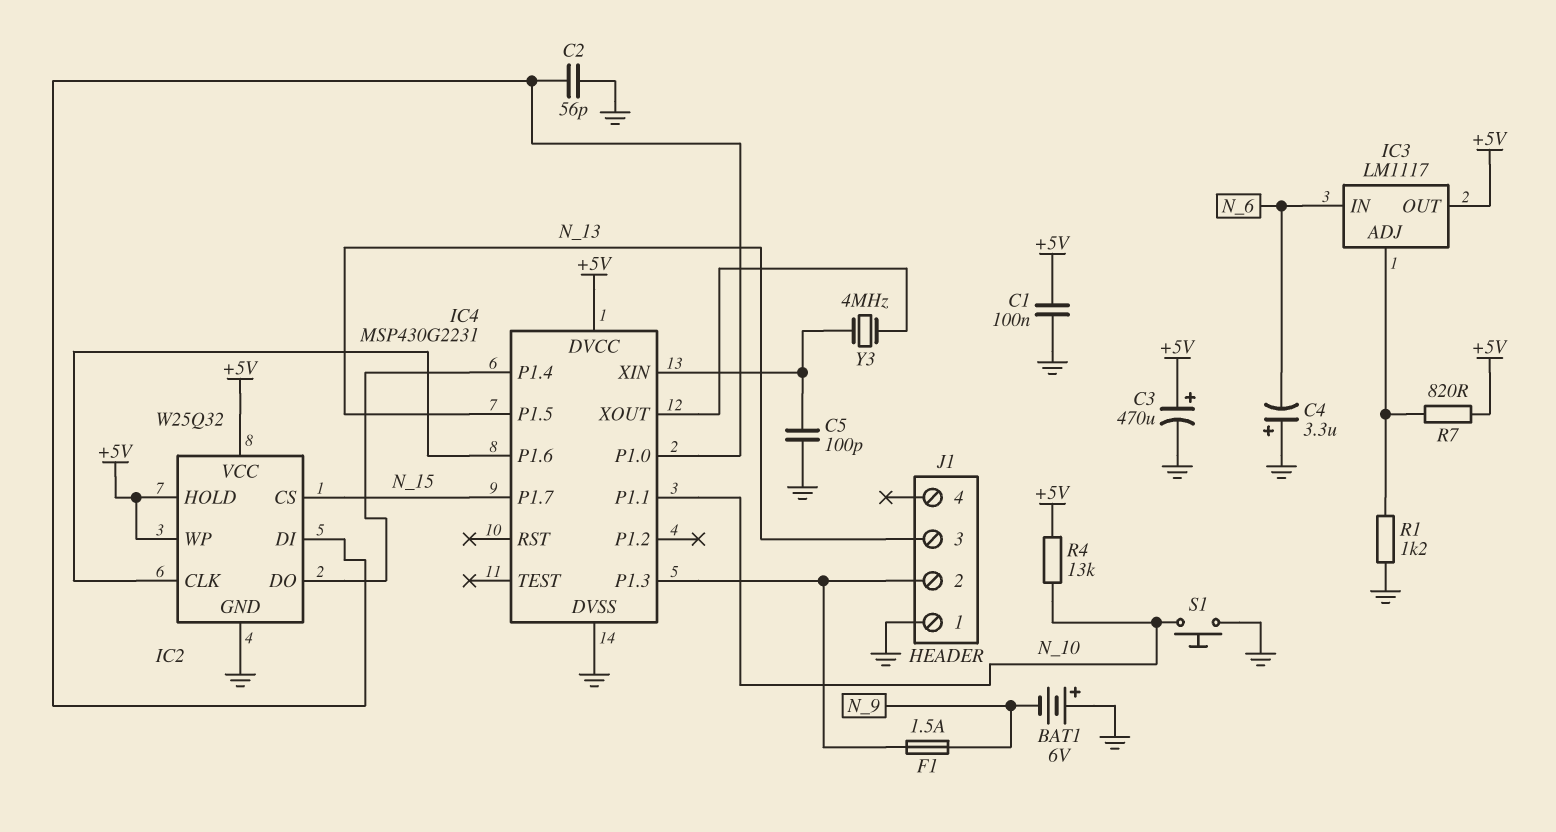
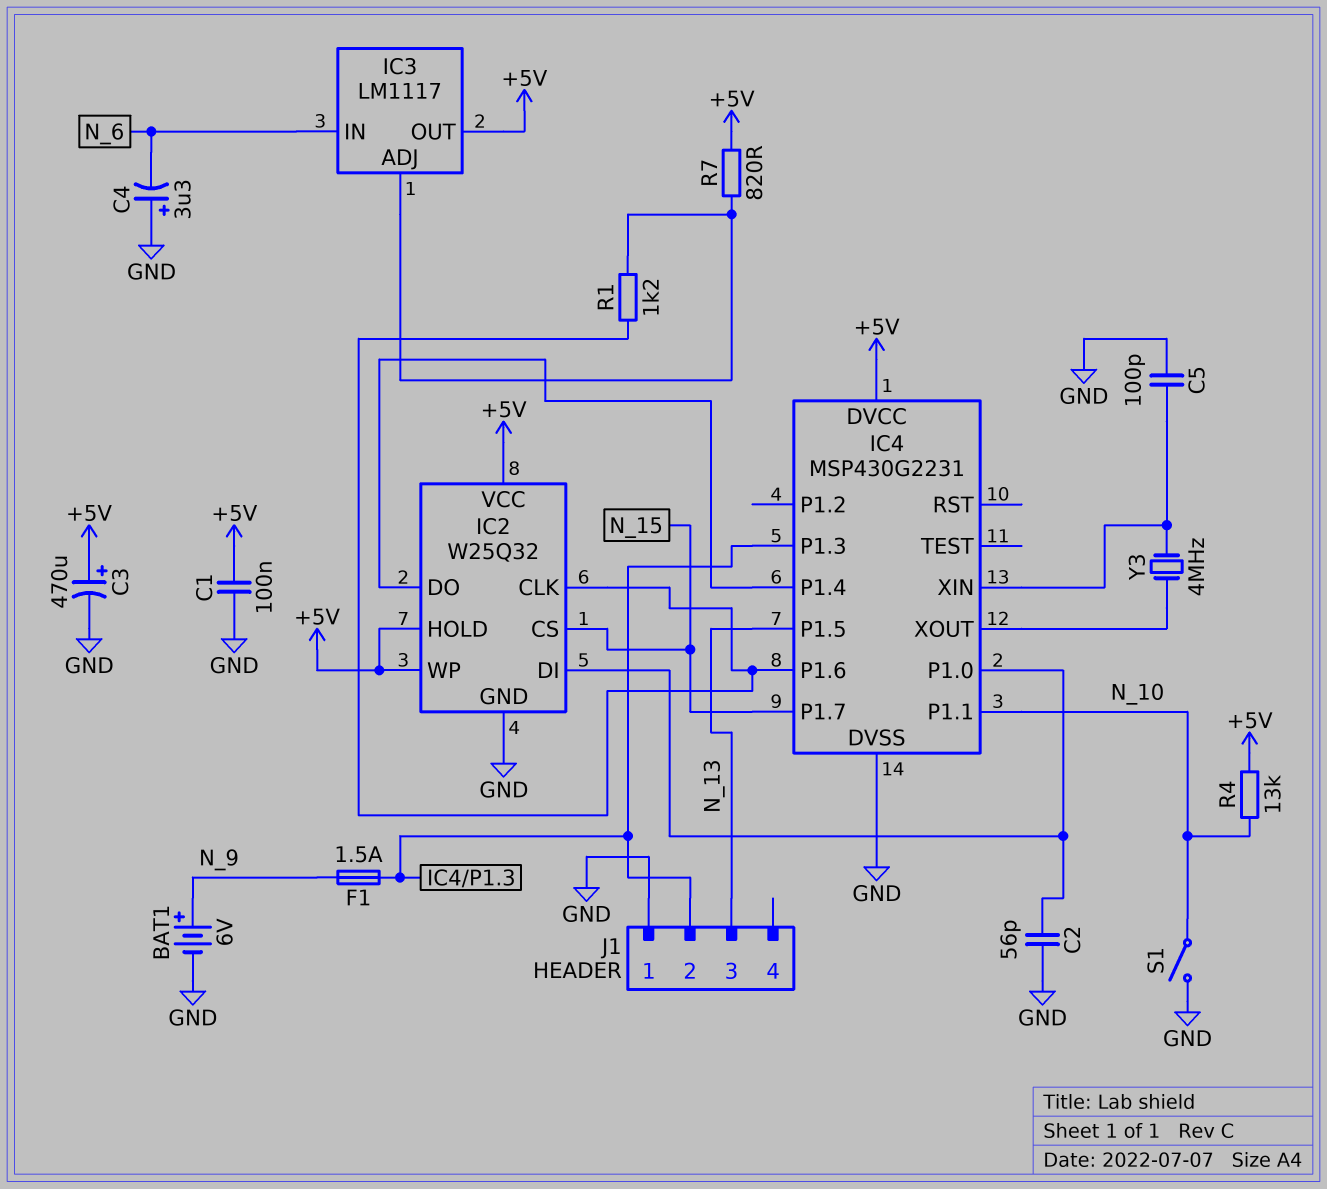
BAT1: 6V (plus GND, minus N_9) -> 6V (plus N_9, minus GND)
R1: 1.2k (GND, IC3/ADJ) -> 1.2k (IC2/CLK, IC3/ADJ)
S1: button (GND, N_10) -> switch (GND, N_10)

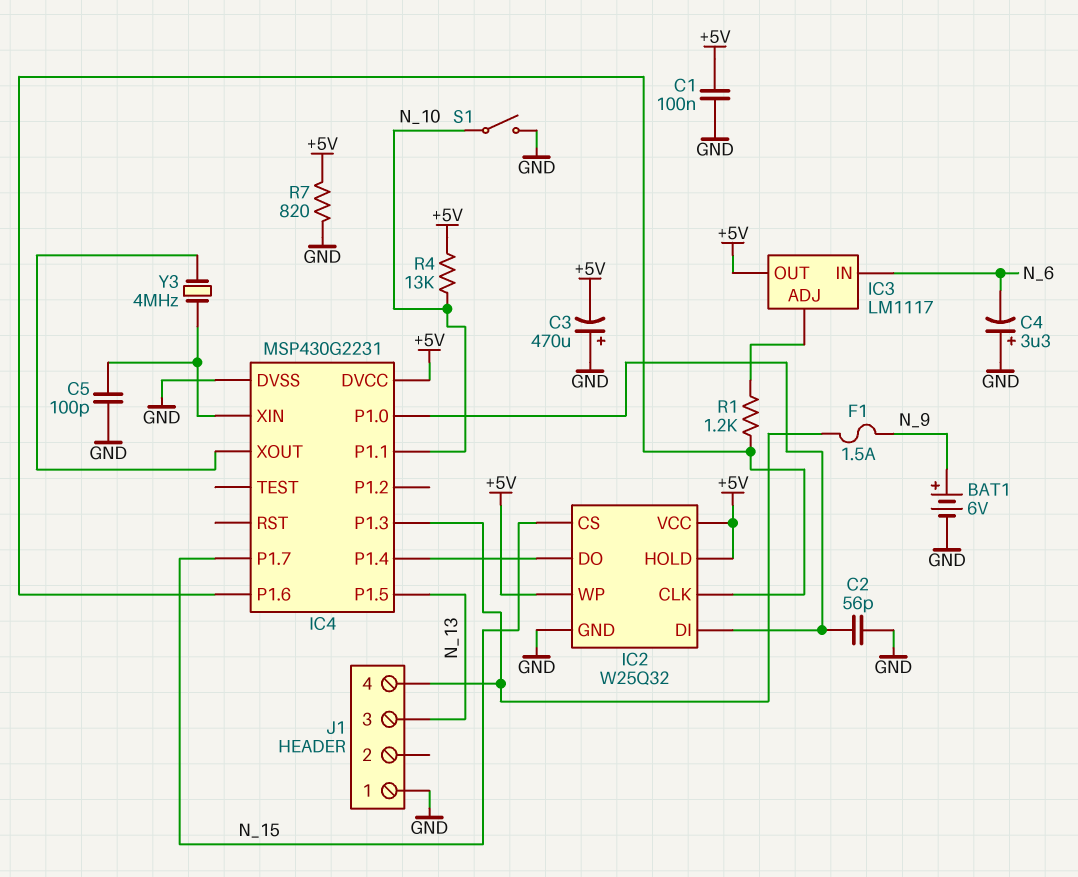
C3: 470uF (plus +5V, minus GND) -> 470uF (plus GND, minus +5V)
J1 pin 2: IC4/P1.3 -> none
J1 pin 4: none -> IC4/P1.3
R7: 820 (+5V, IC3/ADJ) -> 820 (+5V, GND)

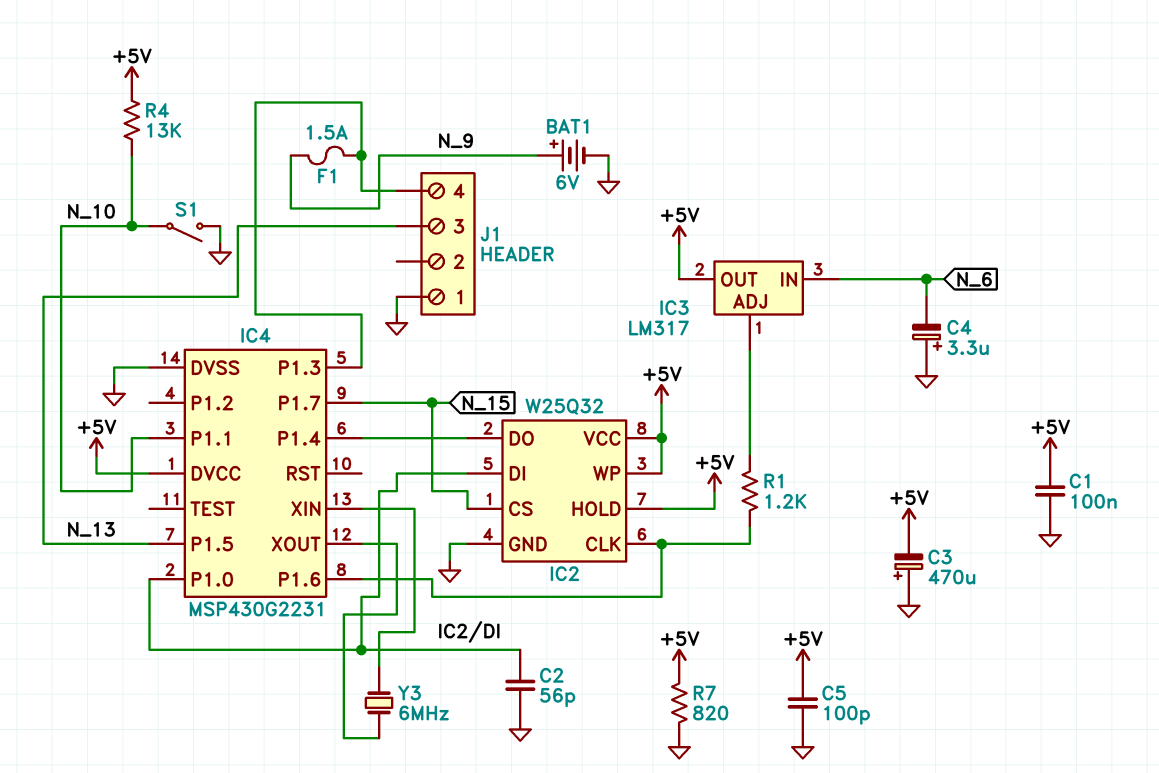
C5: 100pF (GND, IC4/XIN) -> 100pF (+5V, GND)
IC3: LM1117 -> LM317
Y3: 4MHz (IC4/XIN, IC4/XOUT) -> 6MHz (IC4/XIN, IC4/XOUT)

